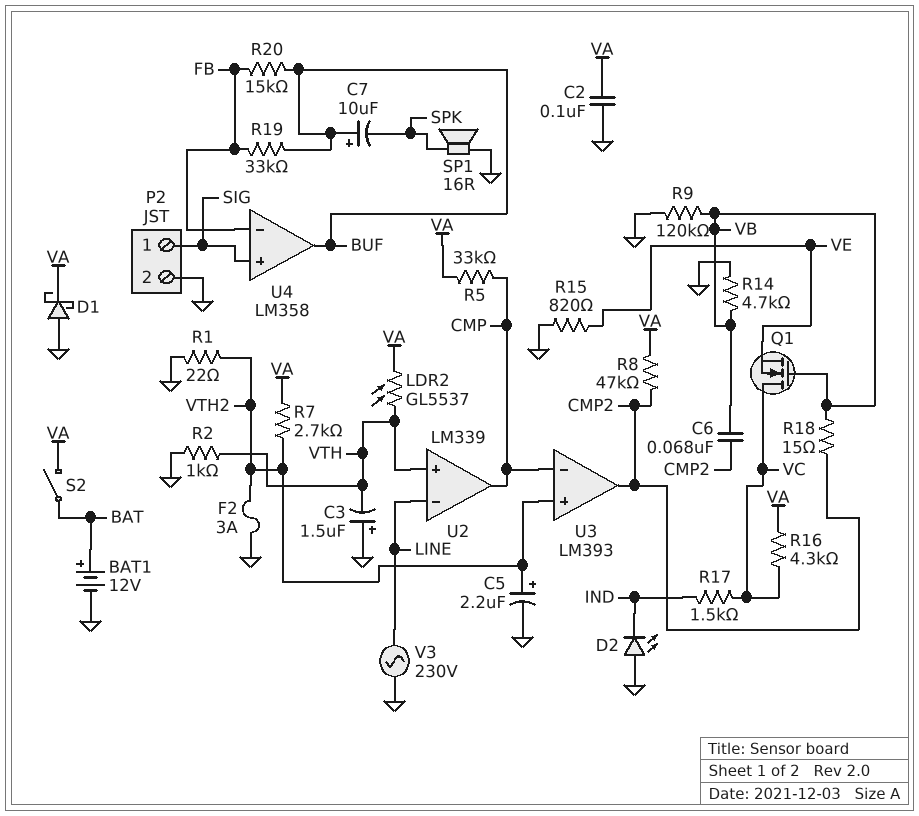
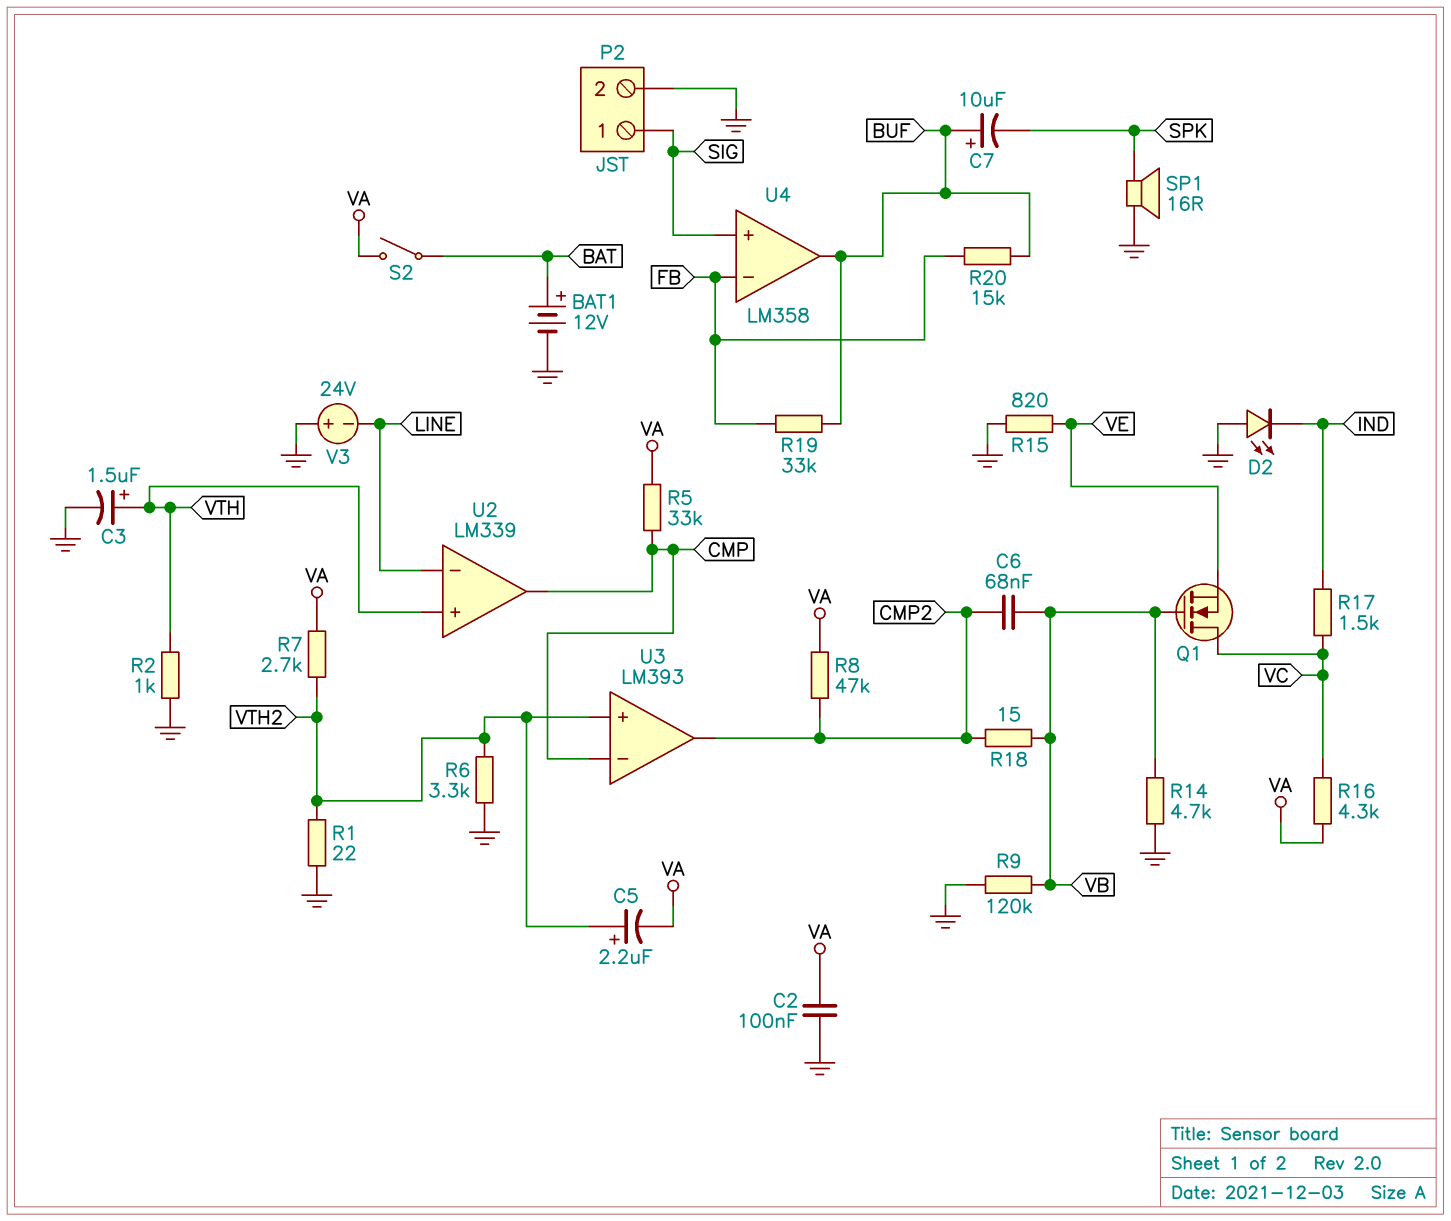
C3: 1.5uF (plus GND, minus VTH) -> 1.5uF (plus VTH, minus GND)
C5: 2.2uF (plus VTH2, minus GND) -> 2.2uF (plus VTH2, minus VA)
D1: schottky (A GND, K VA) -> none
F2: 3A (GND, VTH2) -> none
LDR2: GL5537 (VA, VTH) -> none
R6: none -> 3.3k (GND, VTH2)
V3: AC 230V (GND, LINE) -> 24V (plus GND, minus LINE)

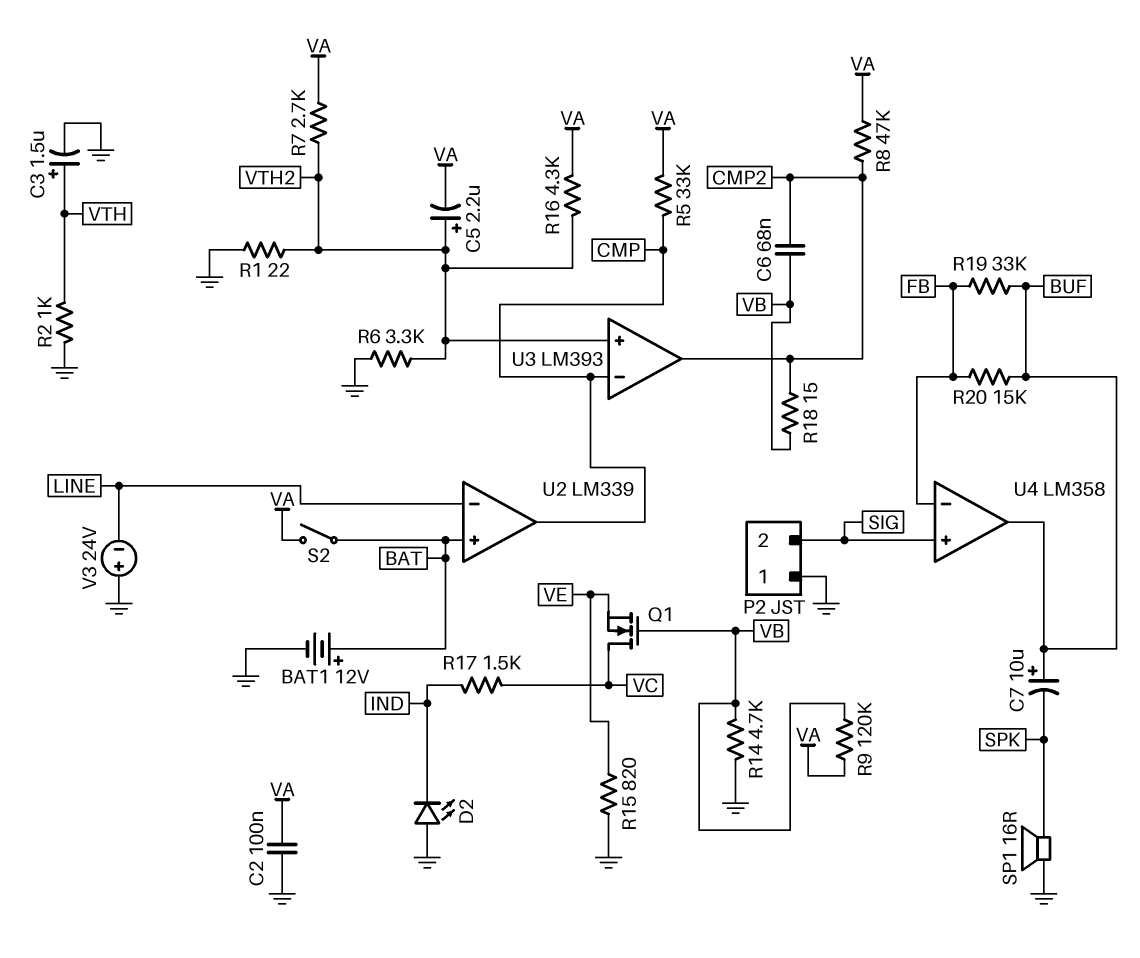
P2 pin 1: SIG -> GND
P2 pin 2: GND -> SIG
R9: 120k (GND, VB) -> 120k (VA, VB)
R16: 4.3k (VA, VC) -> 4.3k (VA, VTH2)
U2 pin in+: VTH -> BAT

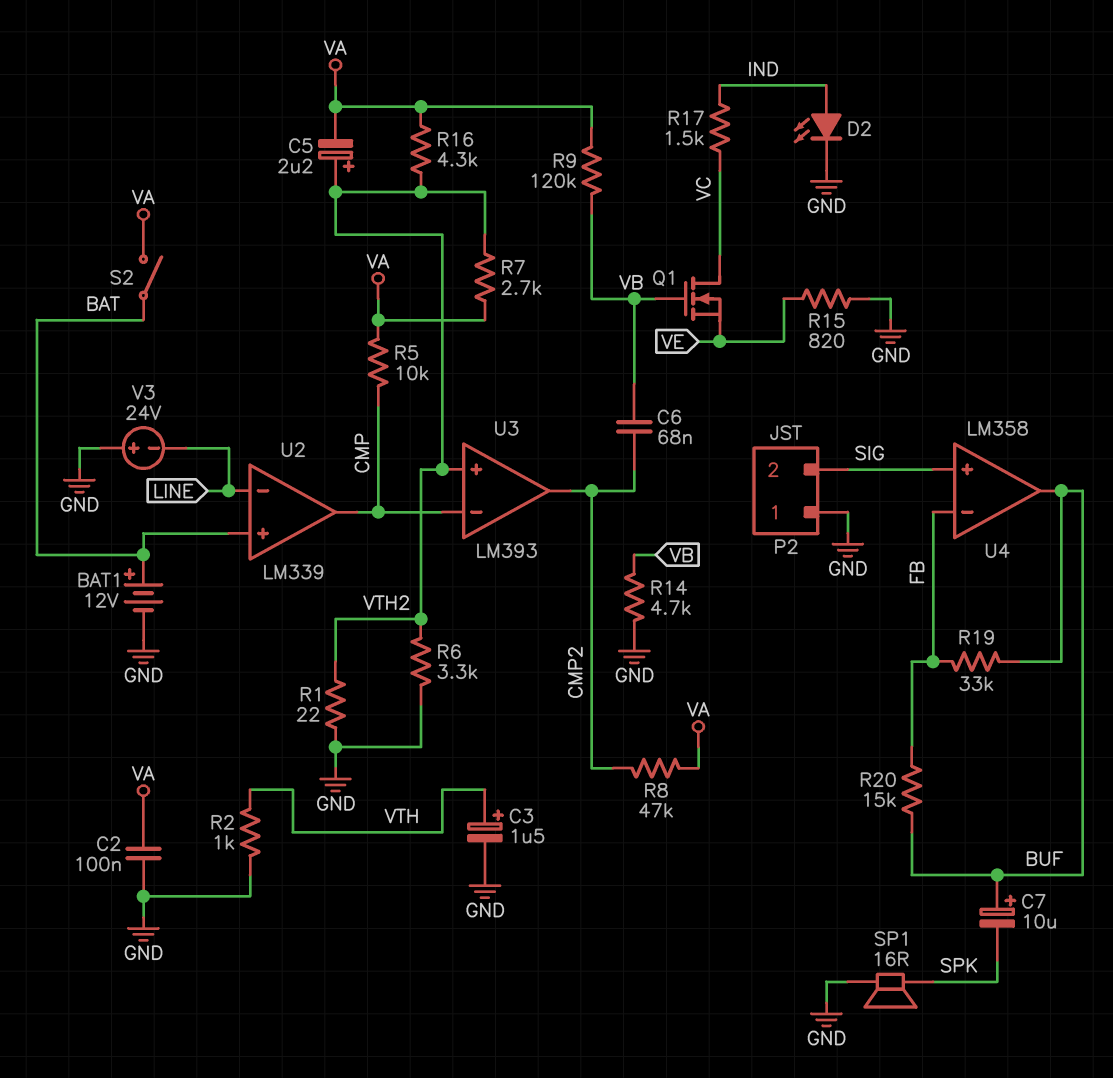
D2: LED (A GND, K IND) -> LED (A IND, K GND)
R5: 33k (CMP, VA) -> 10k (CMP, VA)
R18: 15 (CMP2, VB) -> none

